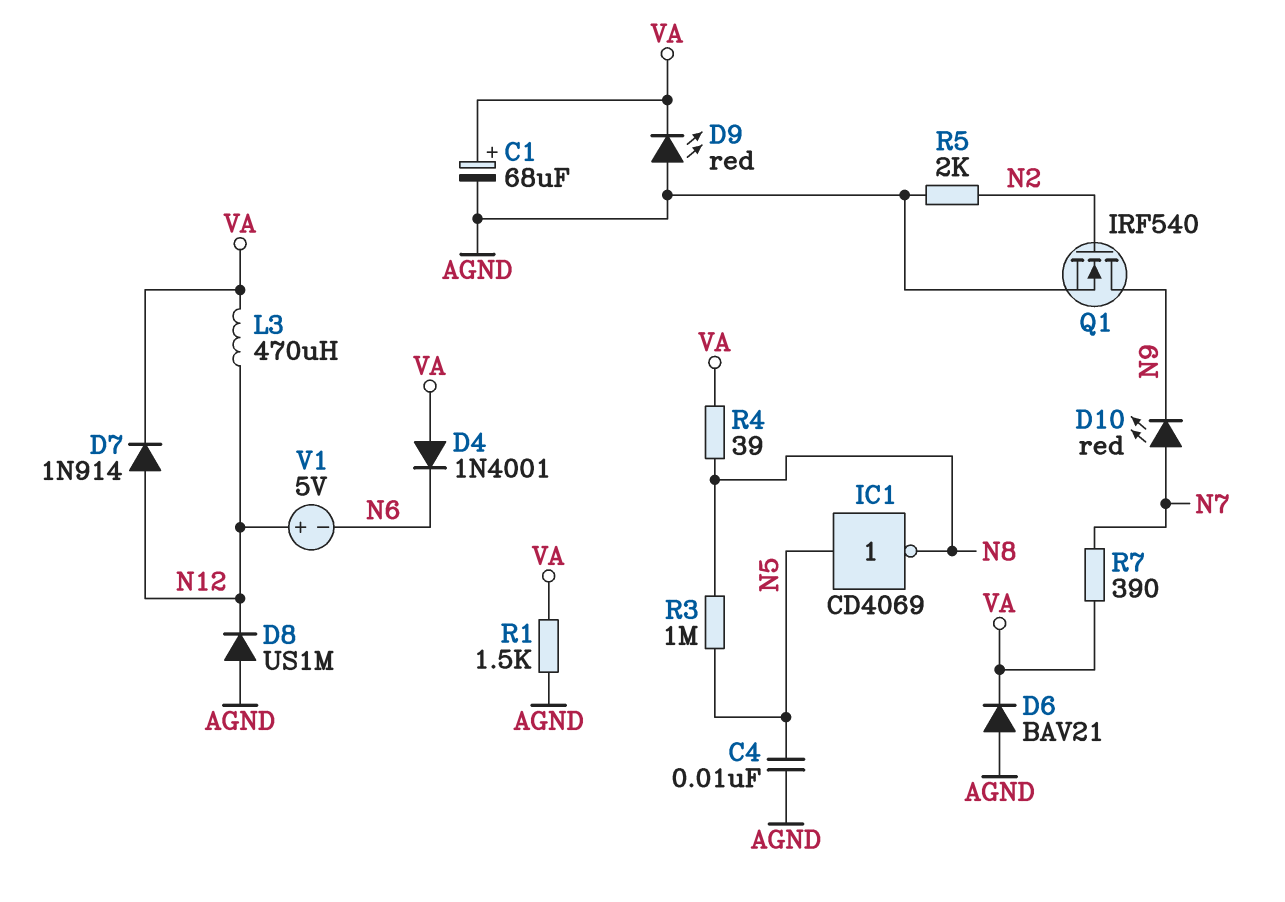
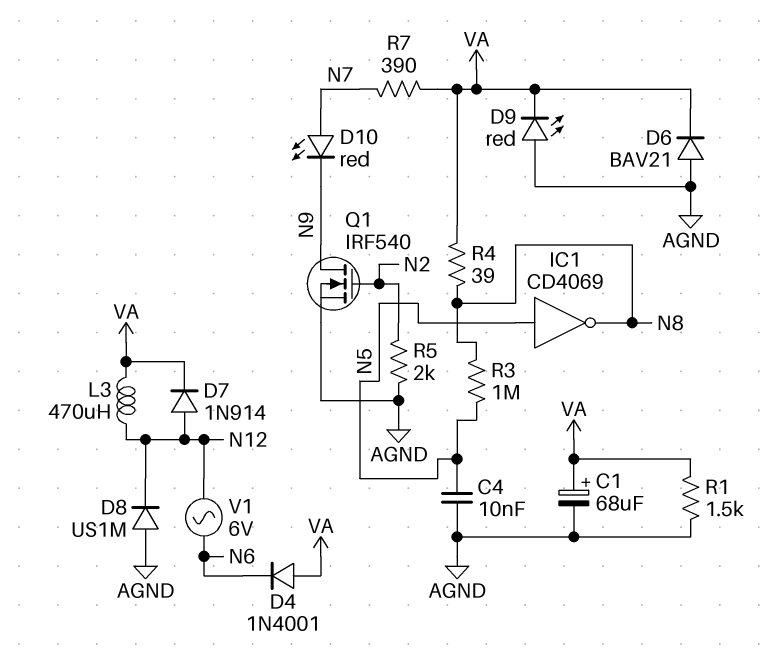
V1: 5V (plus N12, minus N6) -> AC 6V (N6, N12)

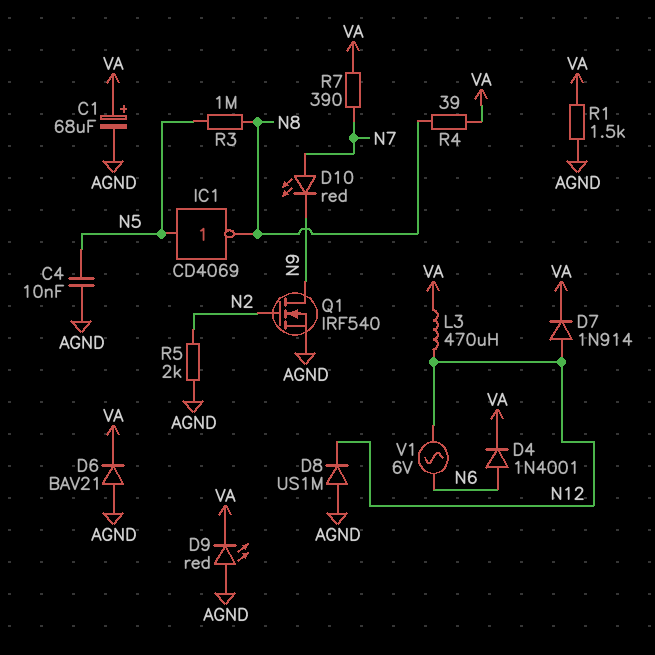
D4: diode 1N4001 (A VA, K N6) -> diode 1N4001 (A N6, K VA)

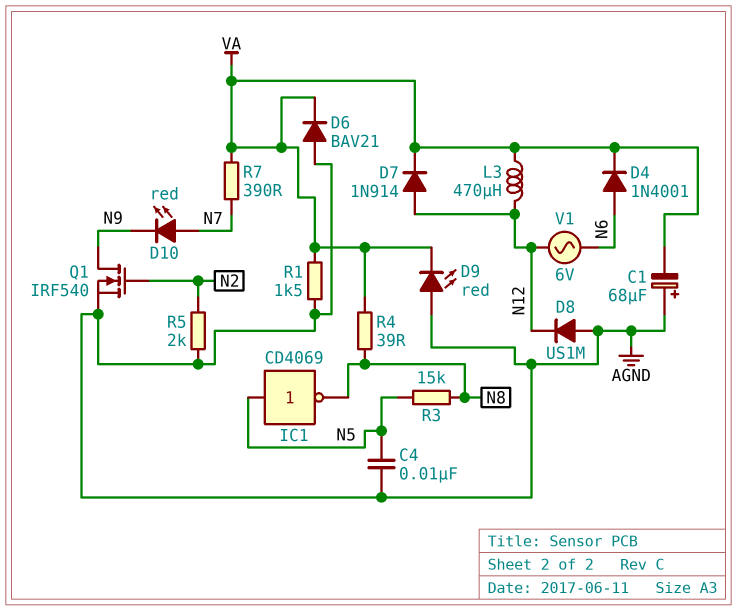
C1: 68uF (plus VA, minus AGND) -> 68uF (plus AGND, minus VA)
R3: 1M (N5, N8) -> 15k (N5, N8)

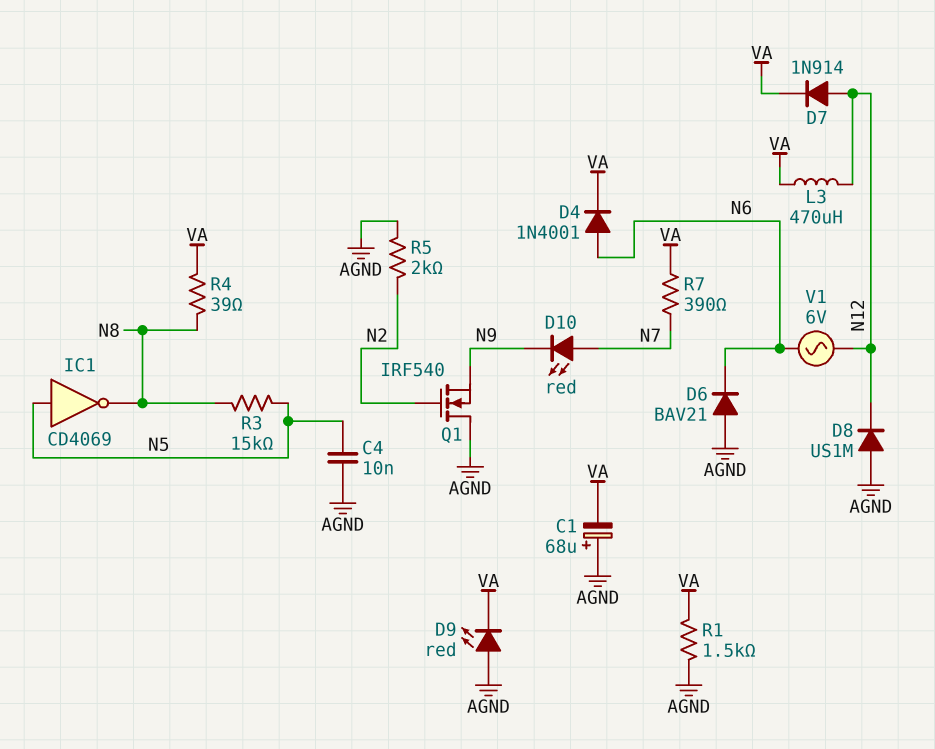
D6: diode BAV21 (A AGND, K VA) -> diode BAV21 (A AGND, K N6)
Q1: NMOS IRF540 (G N2, D N9, S AGND) -> NMOS IRF540 (G N2, D AGND, S N9)

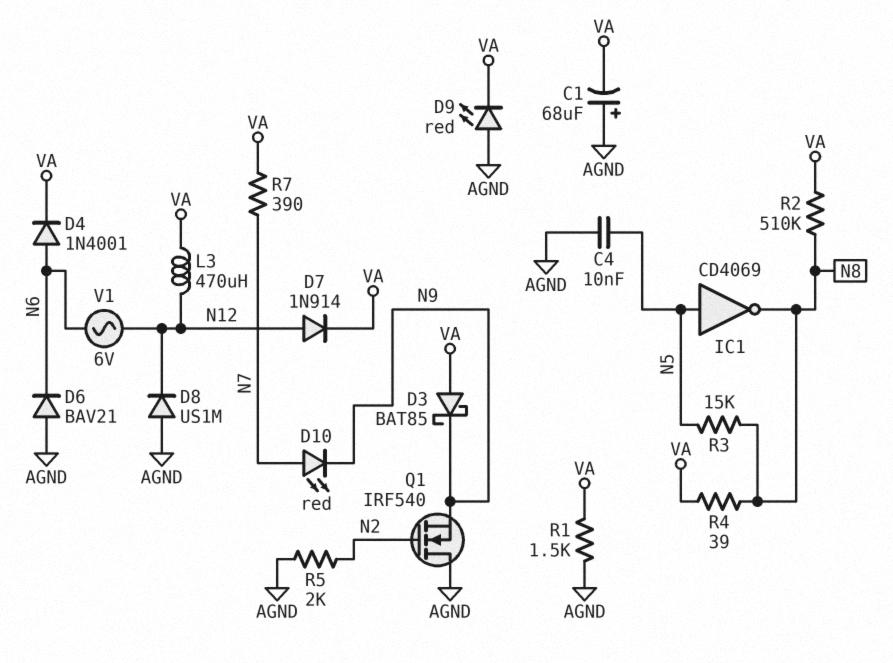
D3: none -> schottky BAT85 (A VA, K N9)
R2: none -> 510k (N8, VA)

